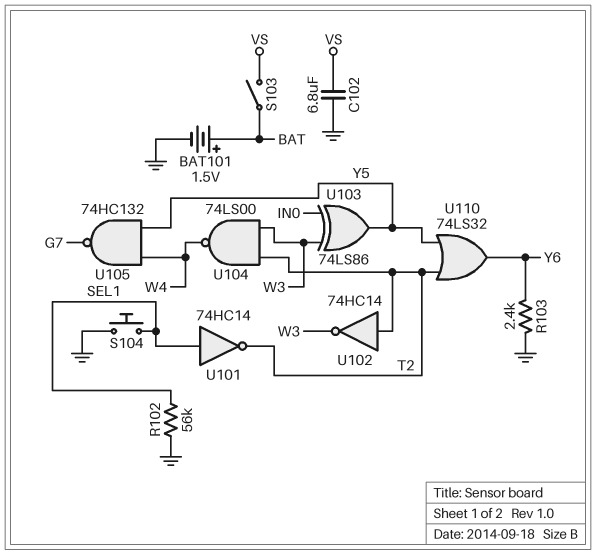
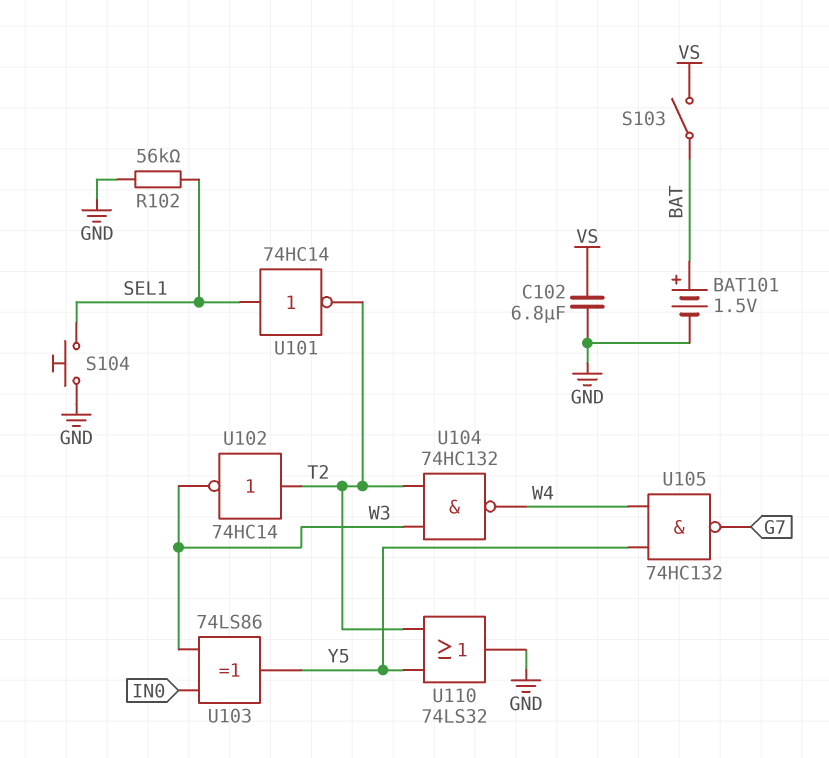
R103: 2.4k (GND, Y6) -> none
U104: NAND 74LS00 (in T2, in W3, out W4) -> NAND 74HC132 (in T2, in W3, out W4)
U110: OR 74LS32 (in T2, in Y5, out Y6) -> OR 74LS32 (in T2, in Y5, out GND)

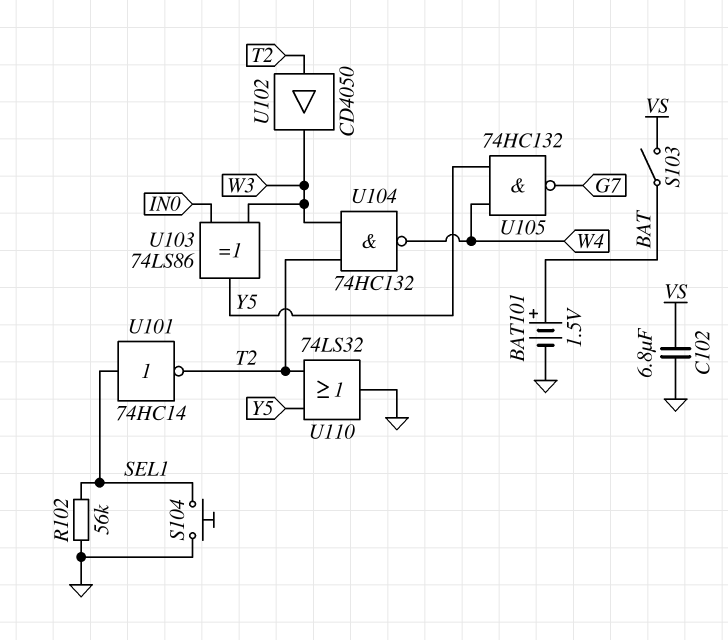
U102: NOT 74HC14 (in T2, out W3) -> buffer CD4050 (in T2, out W3)

